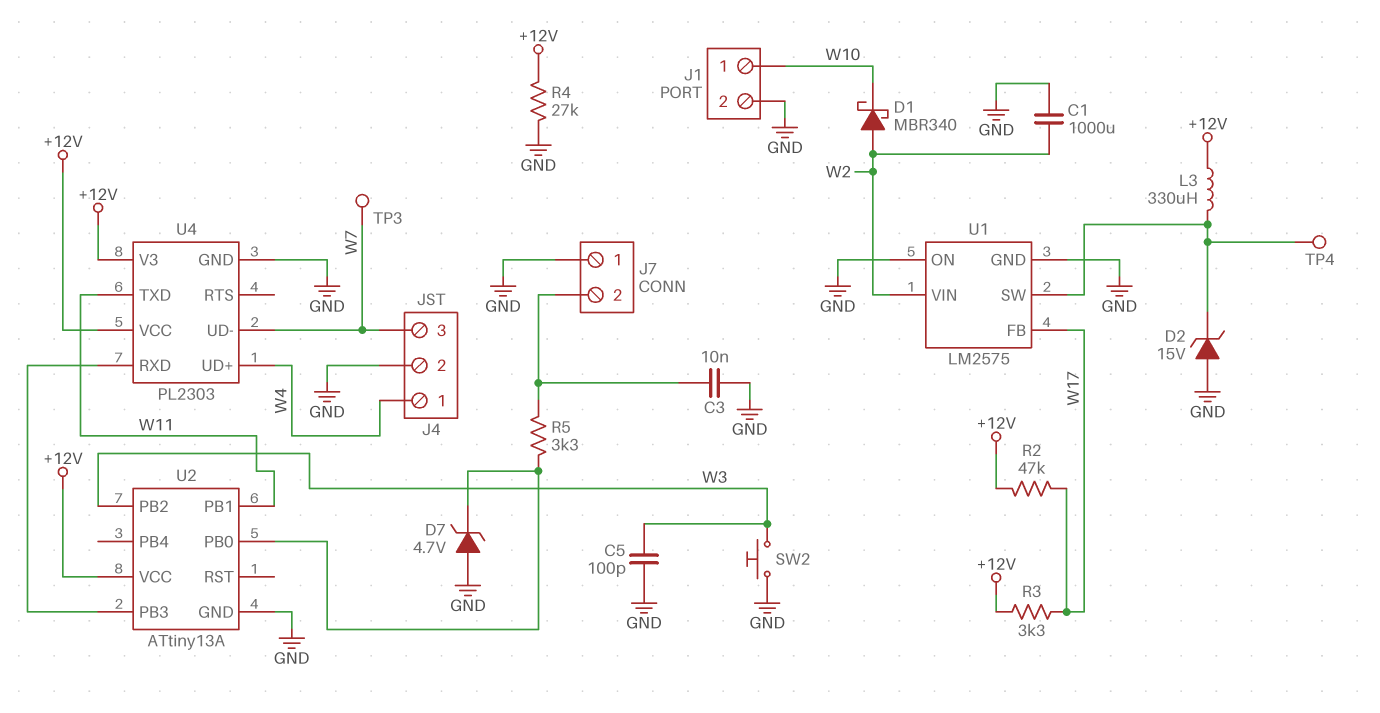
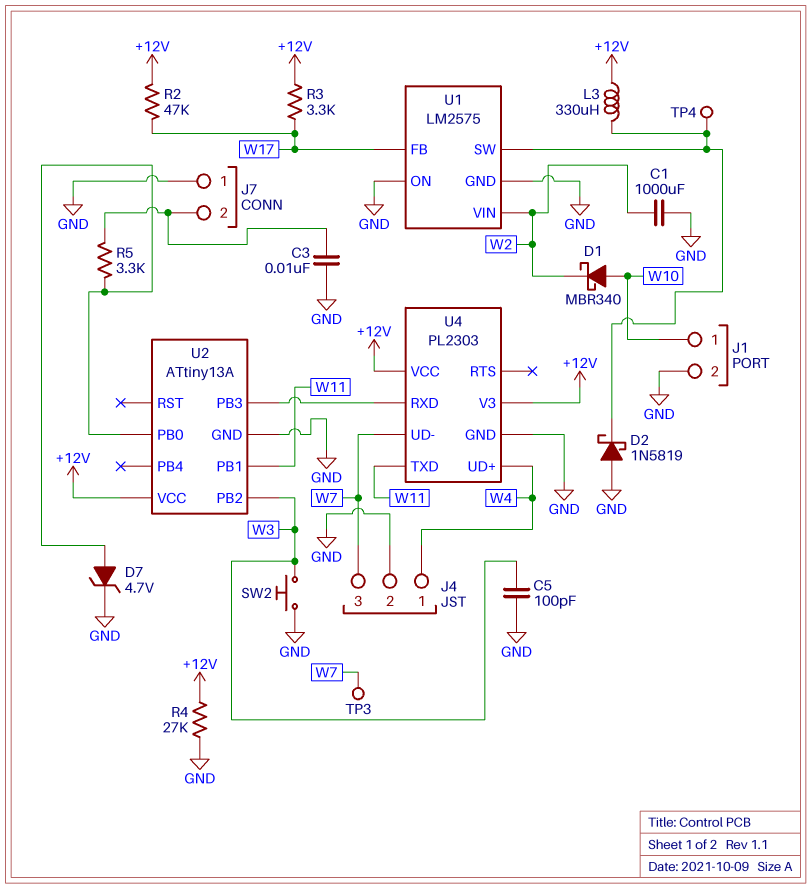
D1: schottky MBR340 (A W2, K W10) -> schottky MBR340 (A W10, K W2)
D2: zener 15V (A GND, K U1/SW) -> schottky 1N5819 (A GND, K U1/SW)
D7: zener 4.7V (A GND, K U2/PB0) -> zener 4.7V (A U2/PB0, K GND)

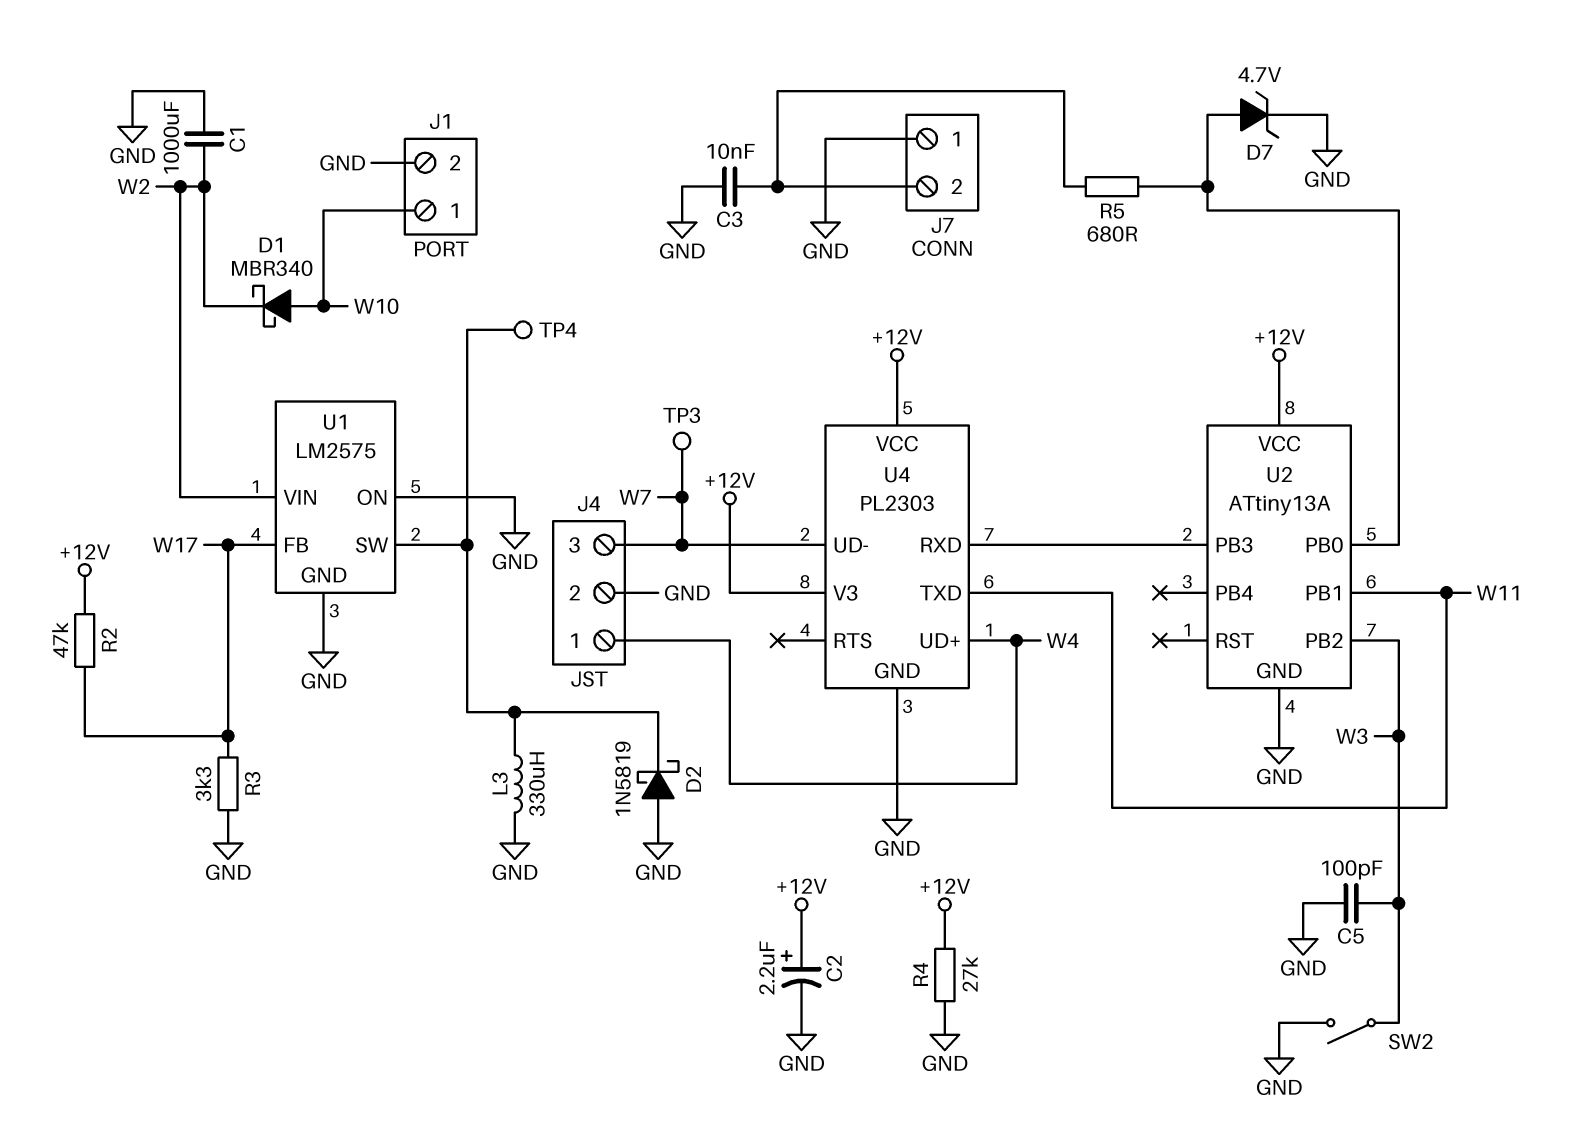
C2: none -> 2.2uF (plus +12V, minus GND)
L3: 330uH (+12V, U1/SW) -> 330uH (GND, U1/SW)
R3: 3.3k (+12V, W17) -> 3.3k (GND, W17)
R5: 3.3k (J7/2, U2/PB0) -> 680 (J7/2, U2/PB0)
SW2: button (GND, W3) -> switch (GND, W3)

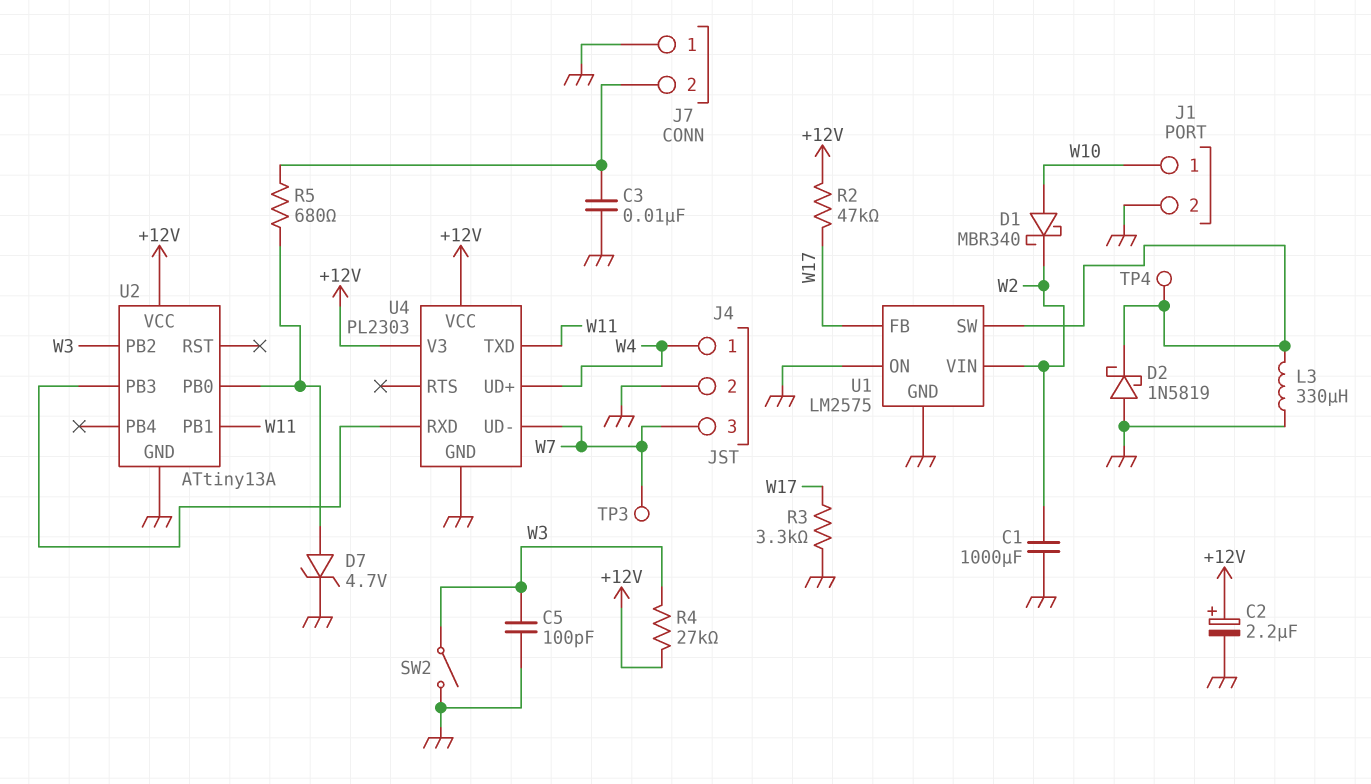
R4: 27k (+12V, GND) -> 27k (+12V, W3)

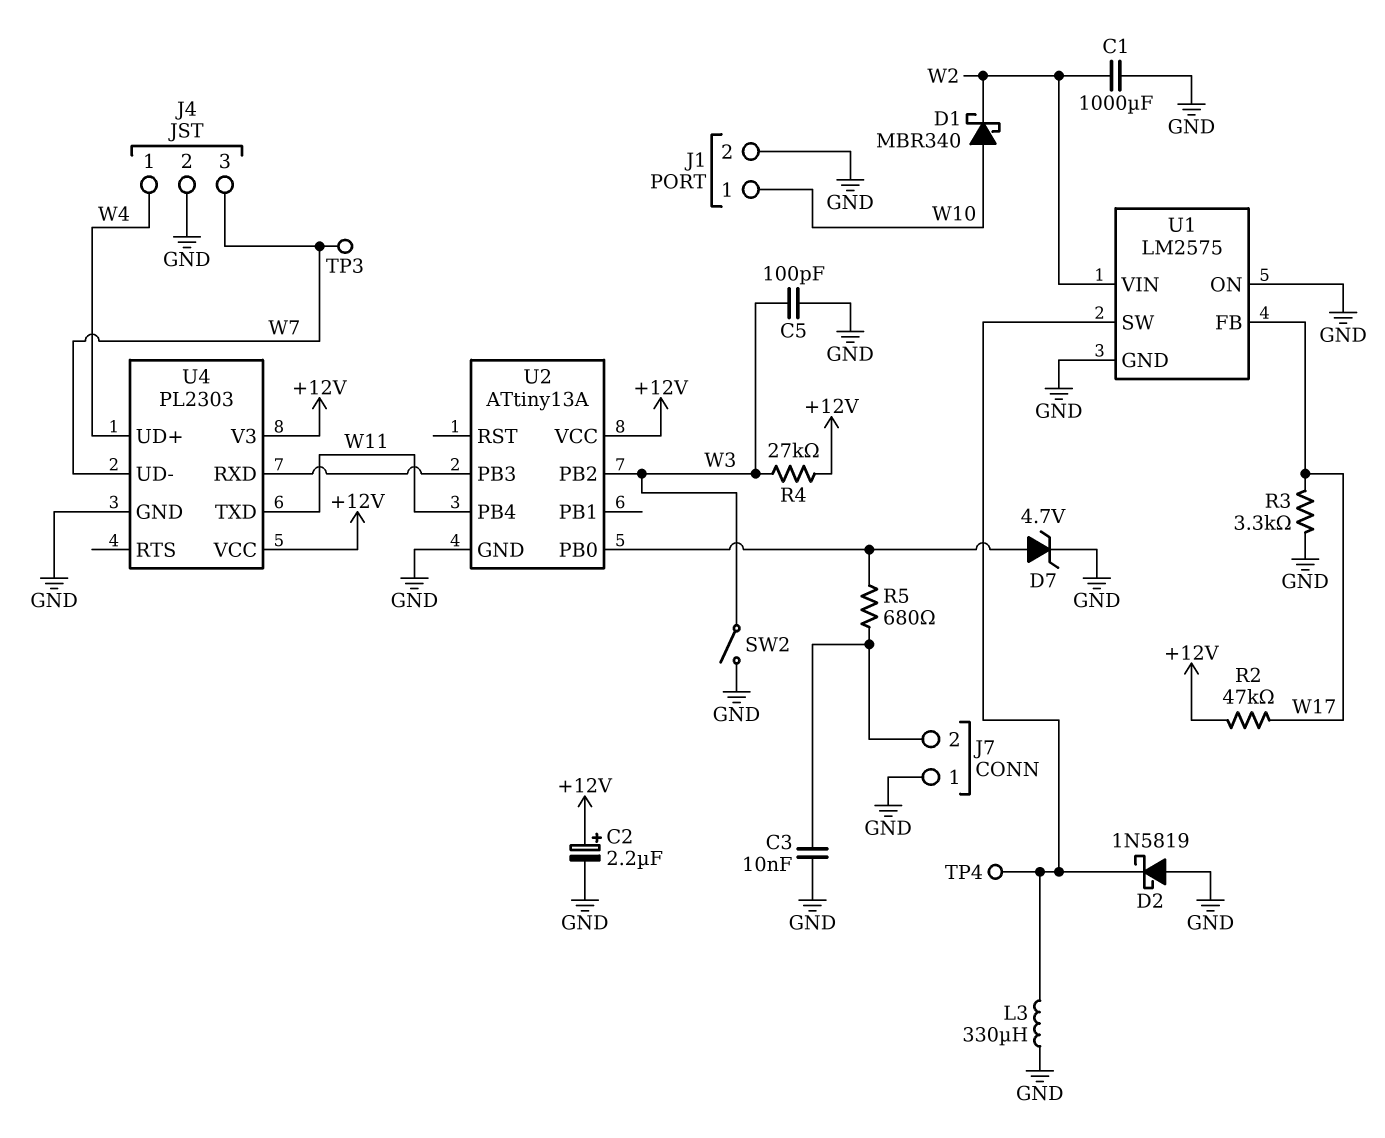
U2 pin PB1: W11 -> none
U2 pin PB4: none -> W11

